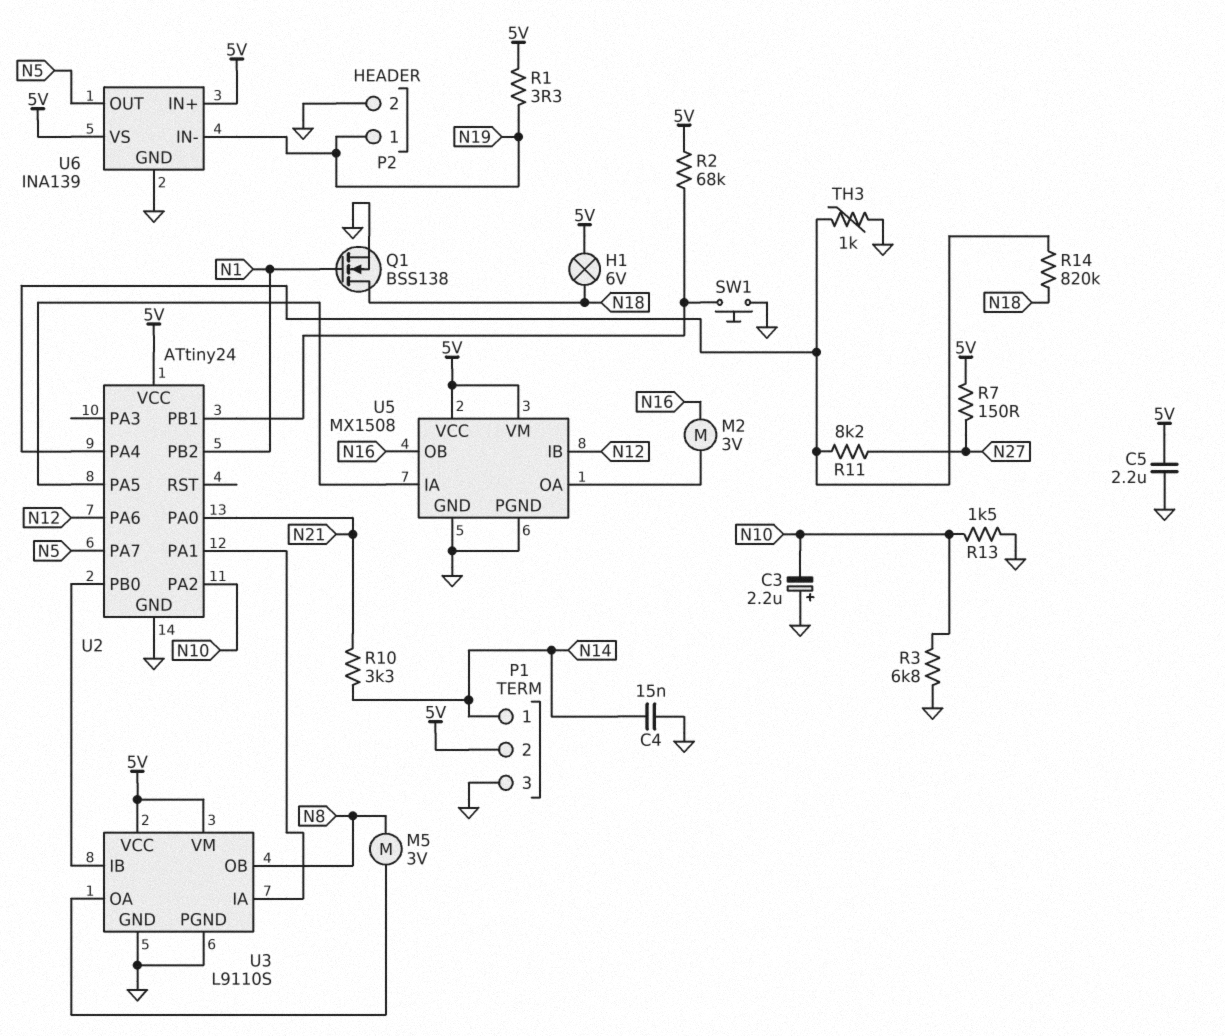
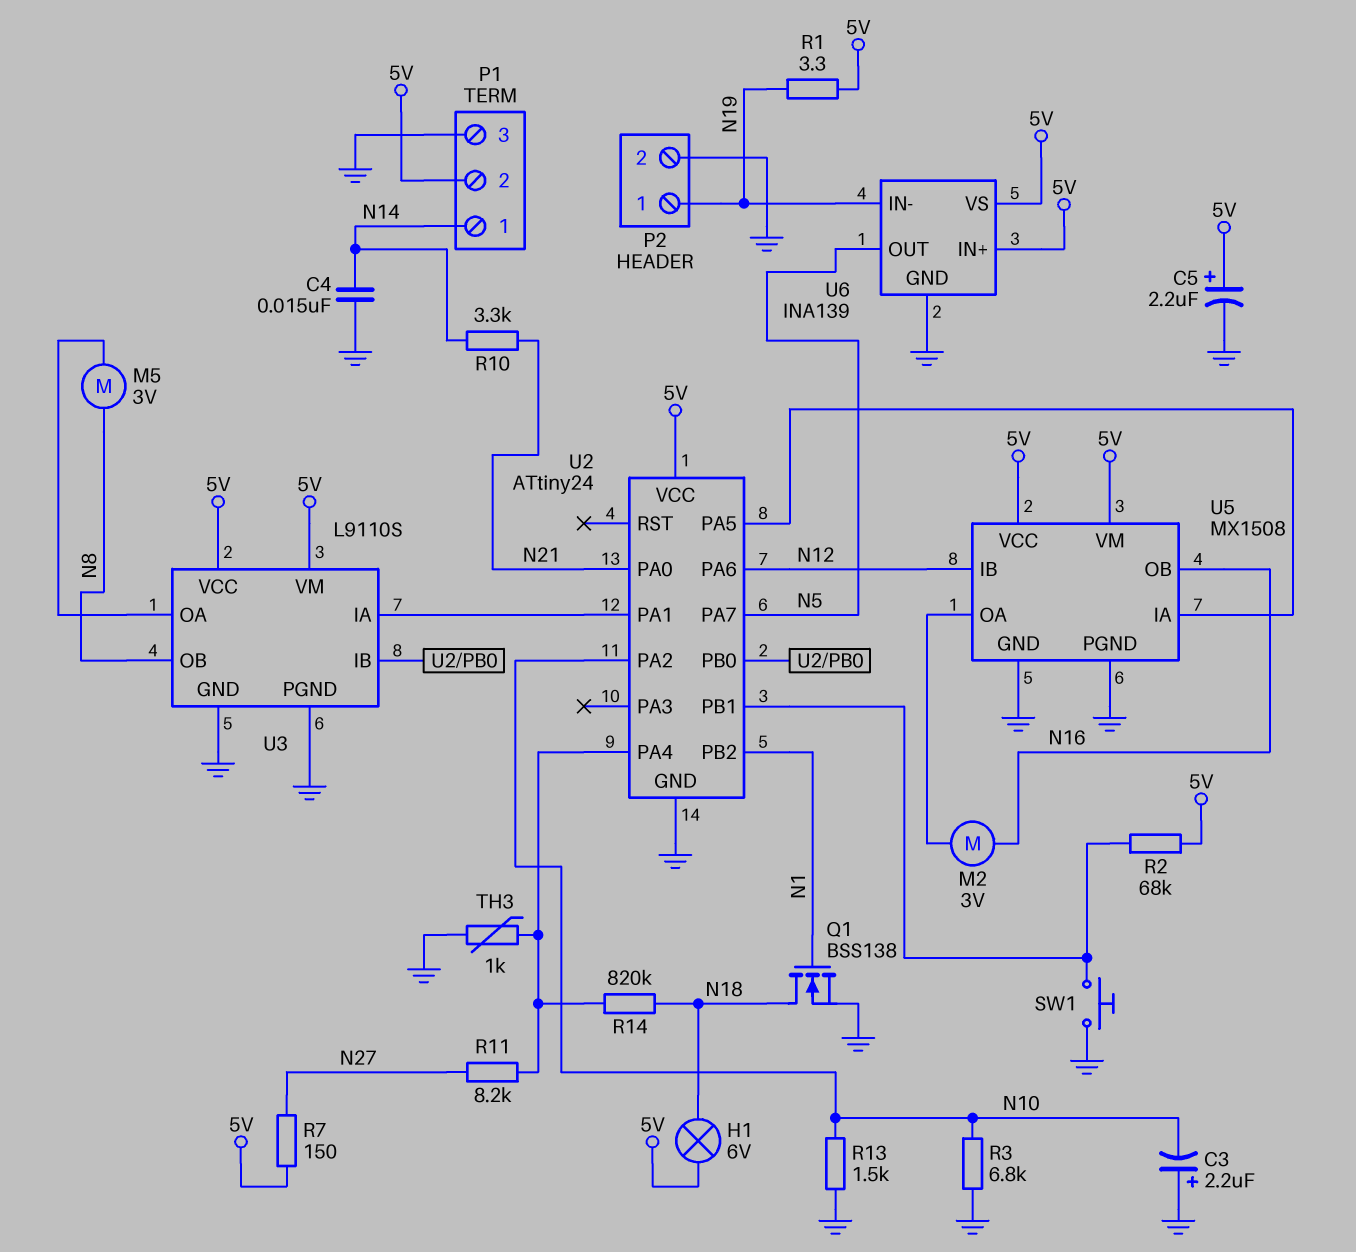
C5: 2.2uF (5V, GND) -> 2.2uF (plus 5V, minus GND)

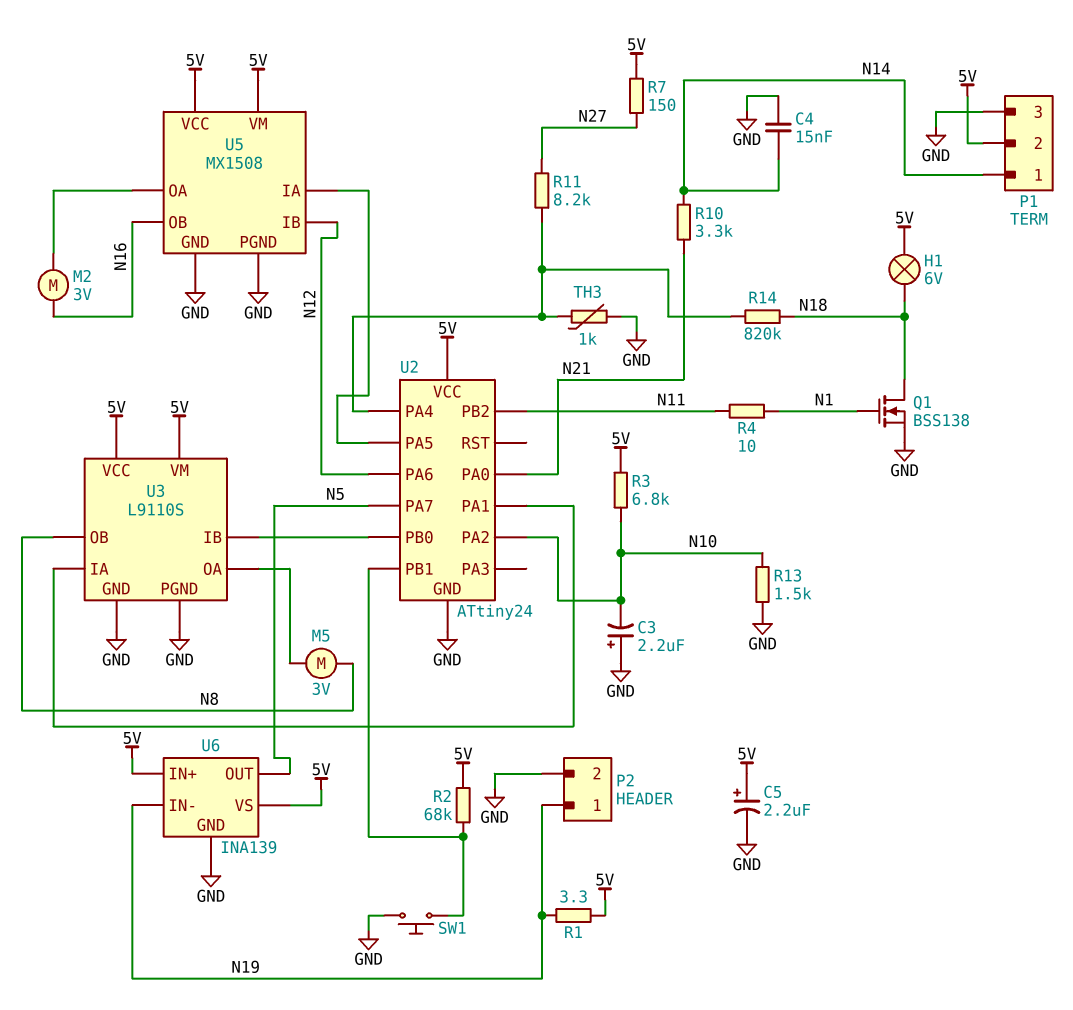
R3: 6.8k (GND, N10) -> 6.8k (5V, N10)
R4: none -> 10 (N1, N11)
U2 pin PB2: N1 -> N11

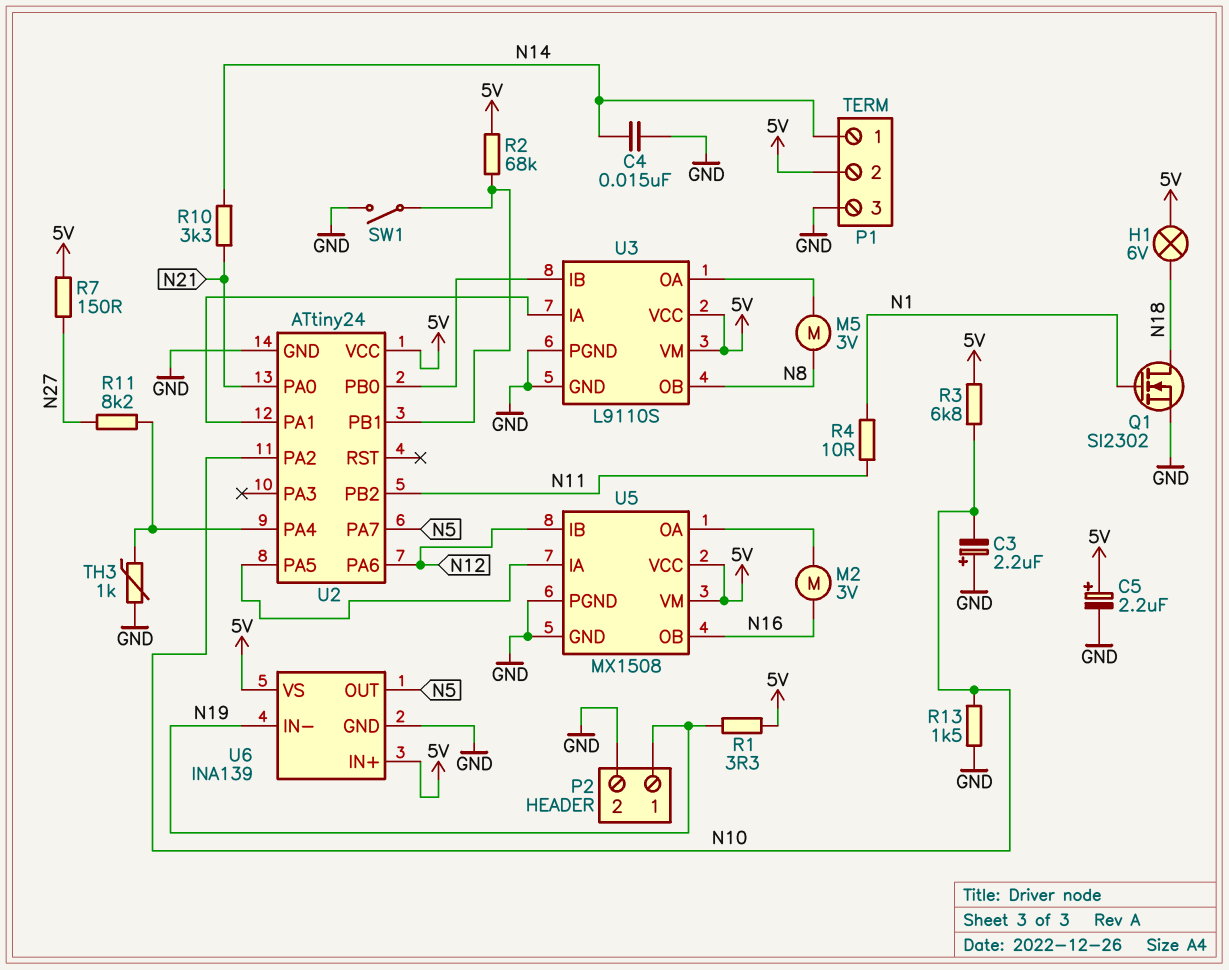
Q1: NMOS BSS138 (G N1, D N18, S GND) -> NMOS SI2302 (G N1, D N18, S GND)
R14: 820k (N18, U2/PA4) -> none
SW1: button (GND, U2/PB1) -> switch (GND, U2/PB1)

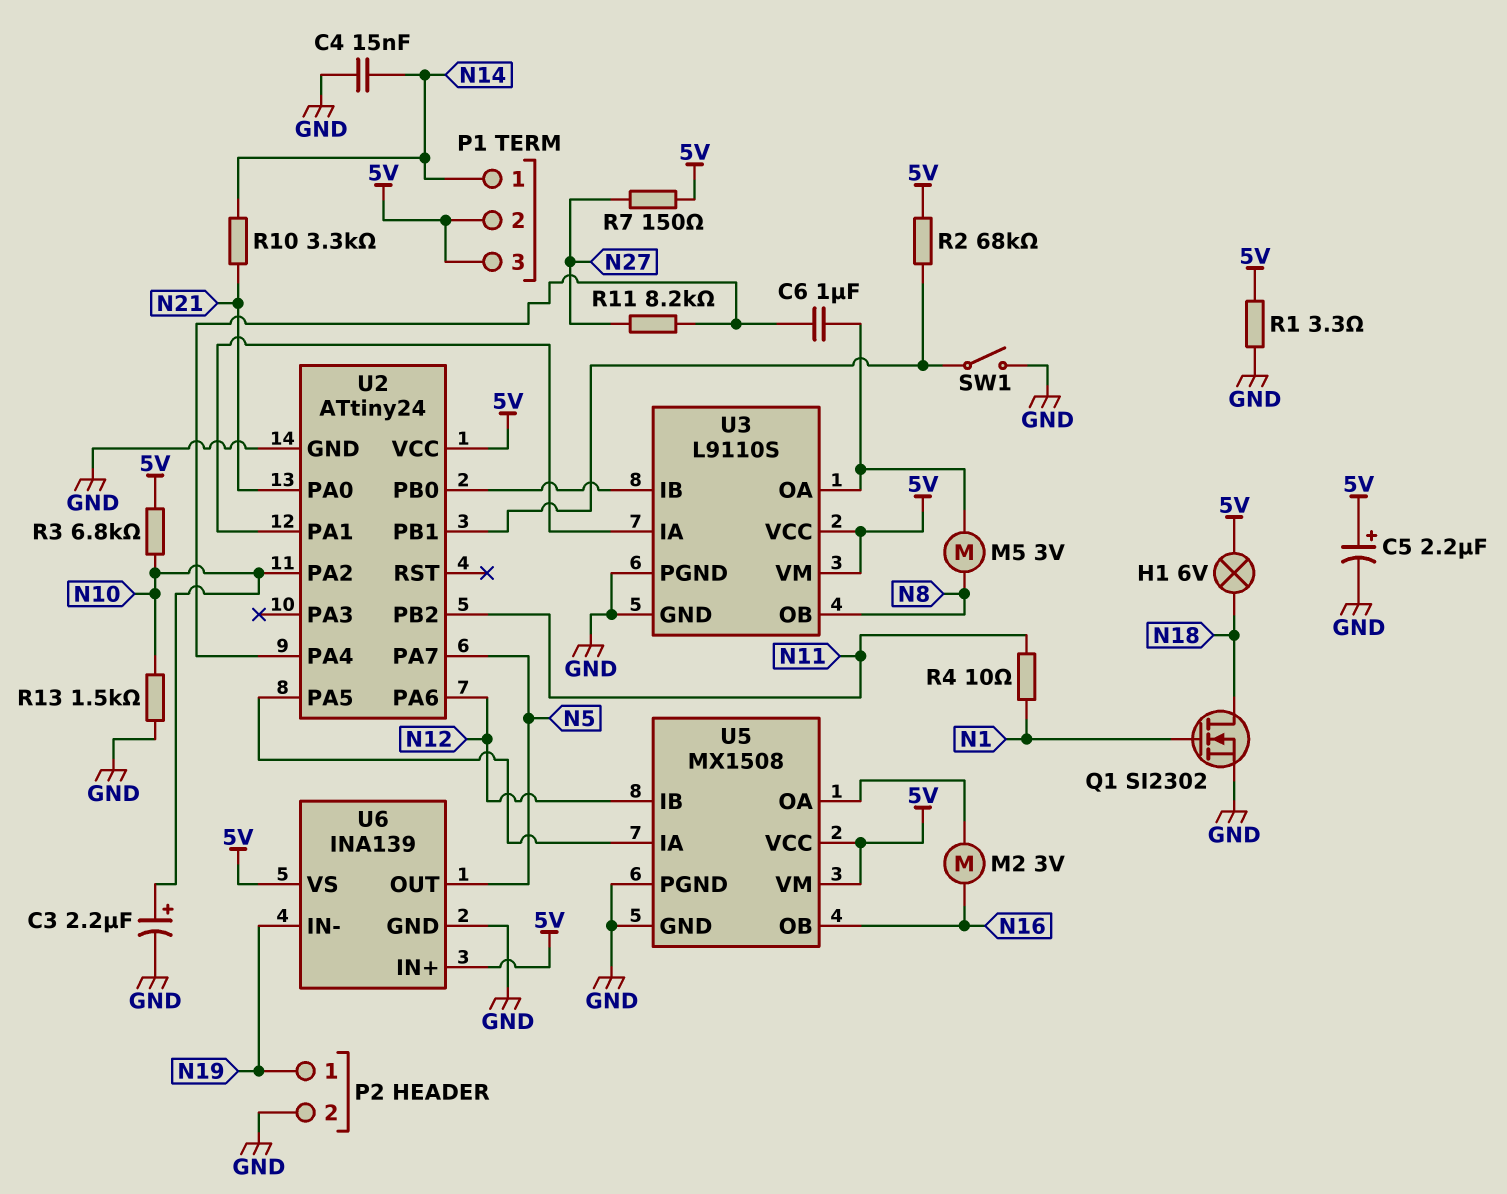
C3: 2.2uF (plus GND, minus N10) -> 2.2uF (plus N10, minus GND)
C6: none -> 1uF (U2/PA4, U3/OA)
P1 pin 3: GND -> 5V
R1: 3.3 (5V, N19) -> 3.3 (5V, GND)
TH3: 1k (GND, U2/PA4) -> none

